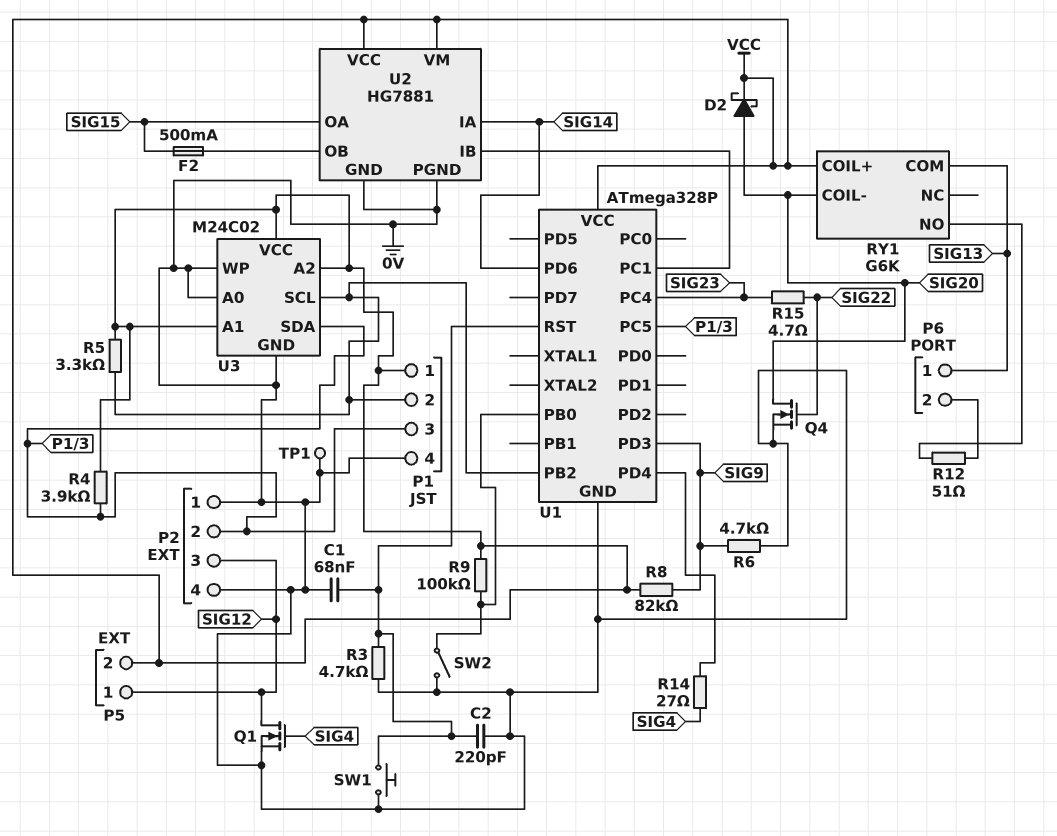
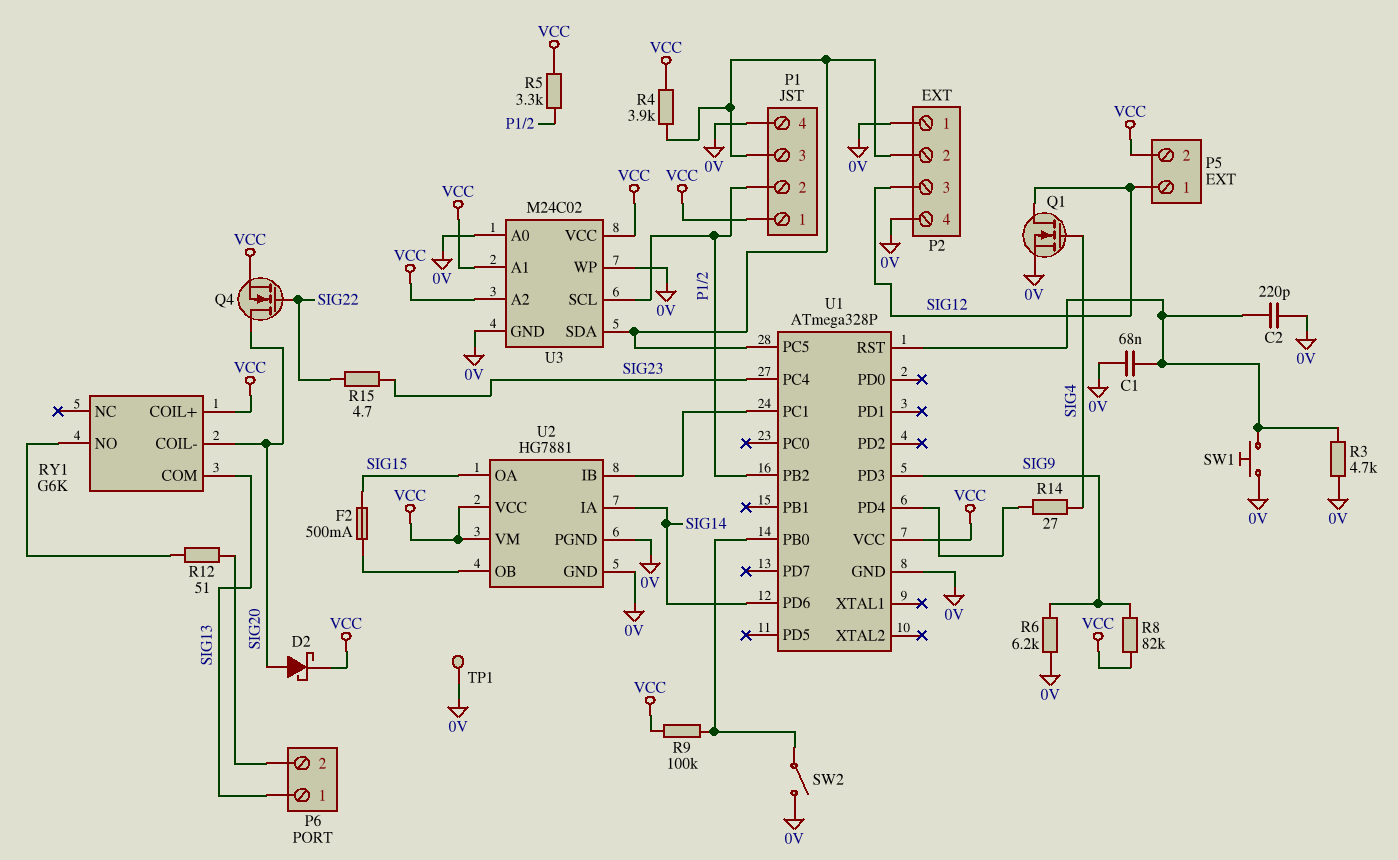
Q4: NMOS (G SIG22, D SIG20, S 0V) -> NMOS (G SIG22, D SIG20, S VCC)
R6: 4.7k (0V, SIG9) -> 6.2k (0V, SIG9)

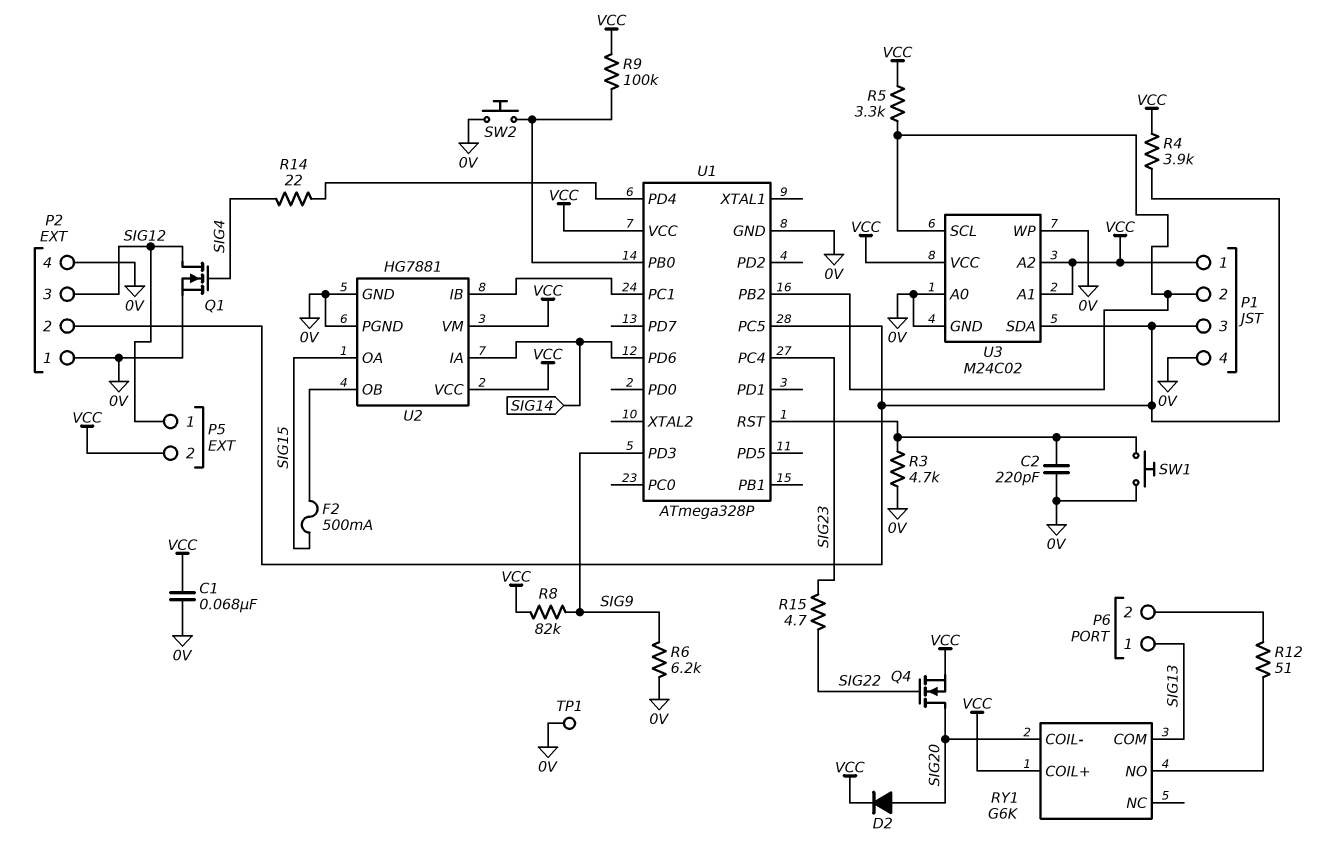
C1: 68nF (0V, U1/RST) -> 68nF (0V, VCC)
D2: schottky (A SIG20, K VCC) -> diode (A SIG20, K VCC)
R14: 27 (SIG4, U1/PD4) -> 22 (SIG4, U1/PD4)
SW2: switch (0V, U1/PB0) -> button (0V, U1/PB0)

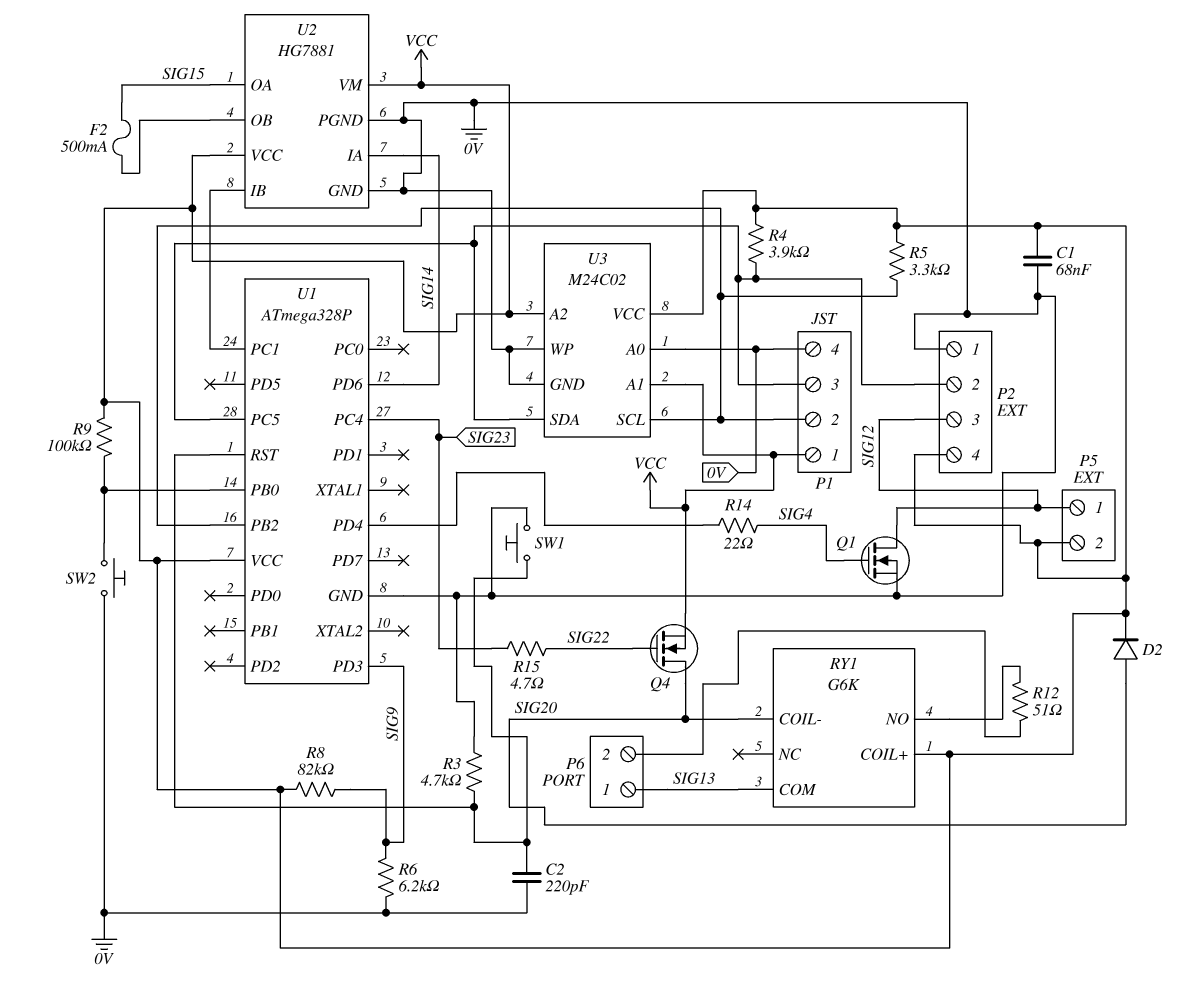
P2 pin 4: 0V -> VCC
TP1: test point (0V) -> none

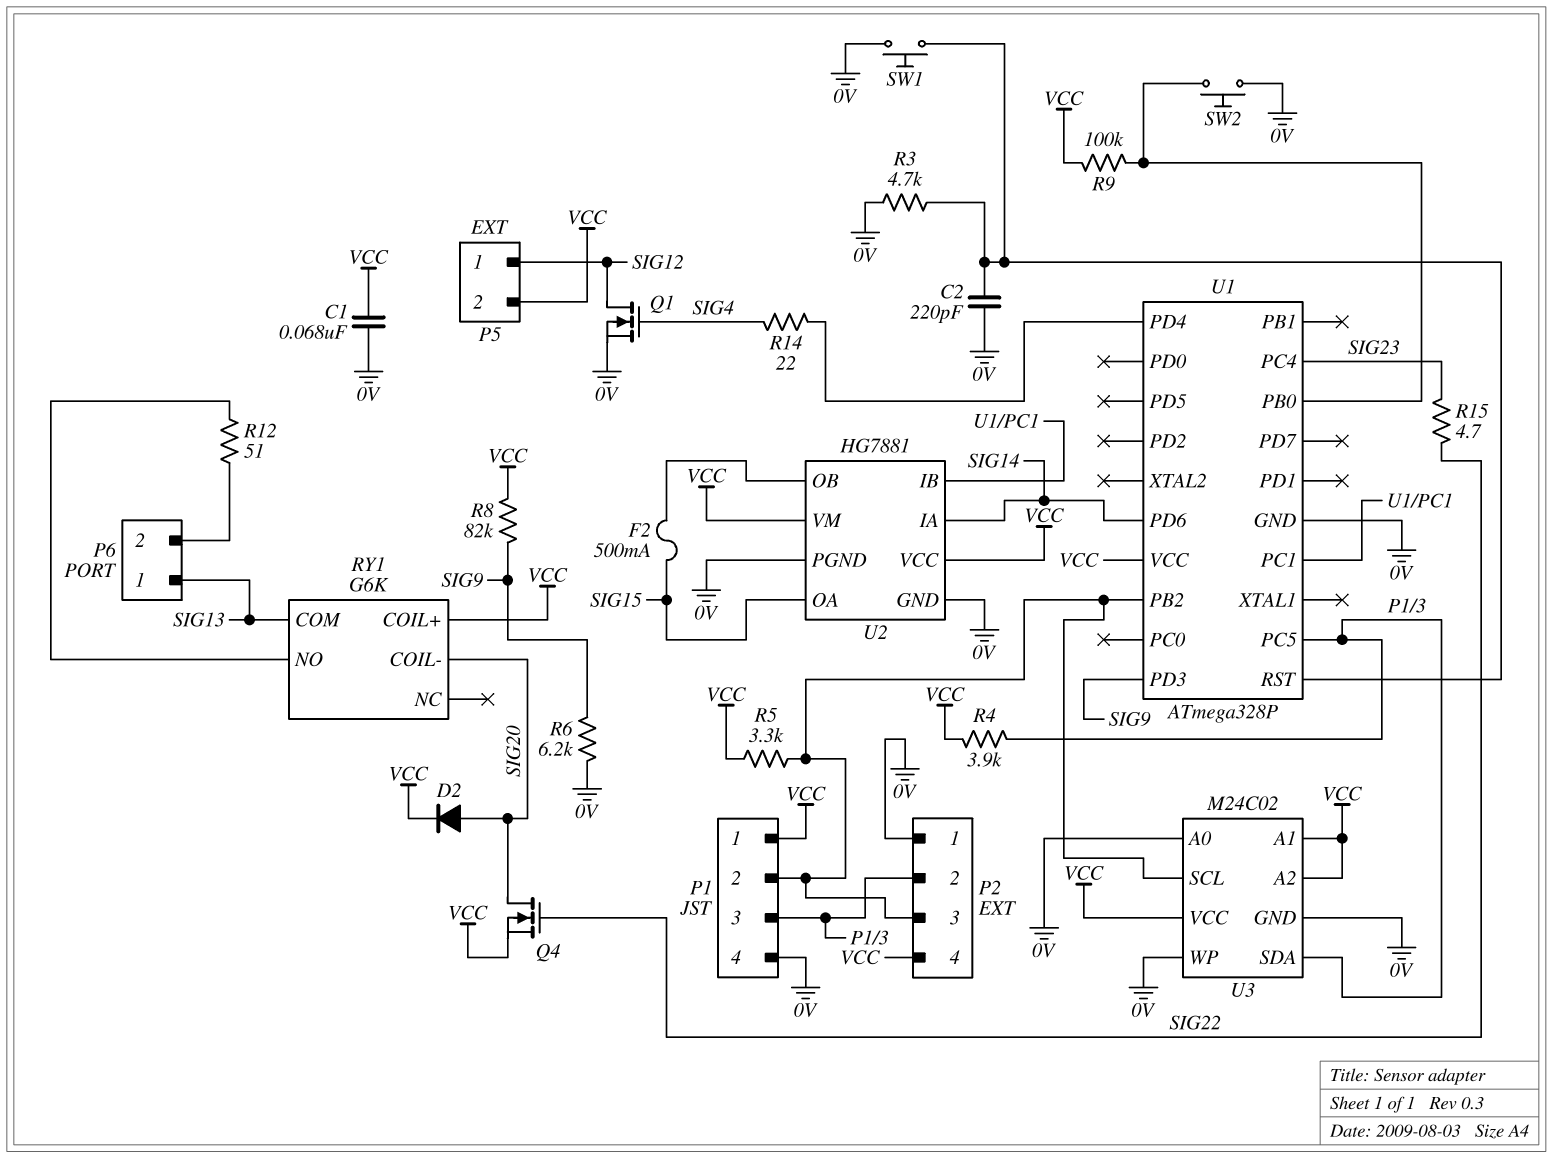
P2 pin 3: SIG12 -> P1/2

